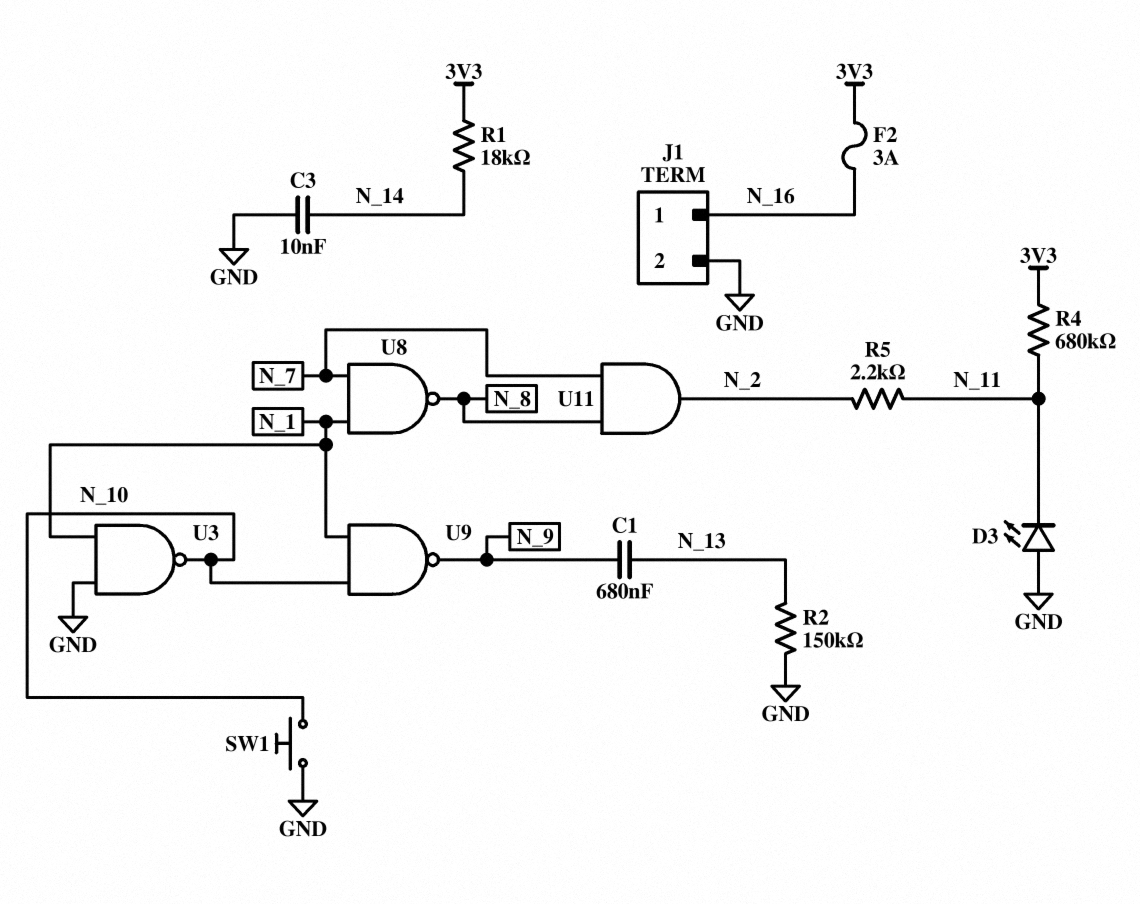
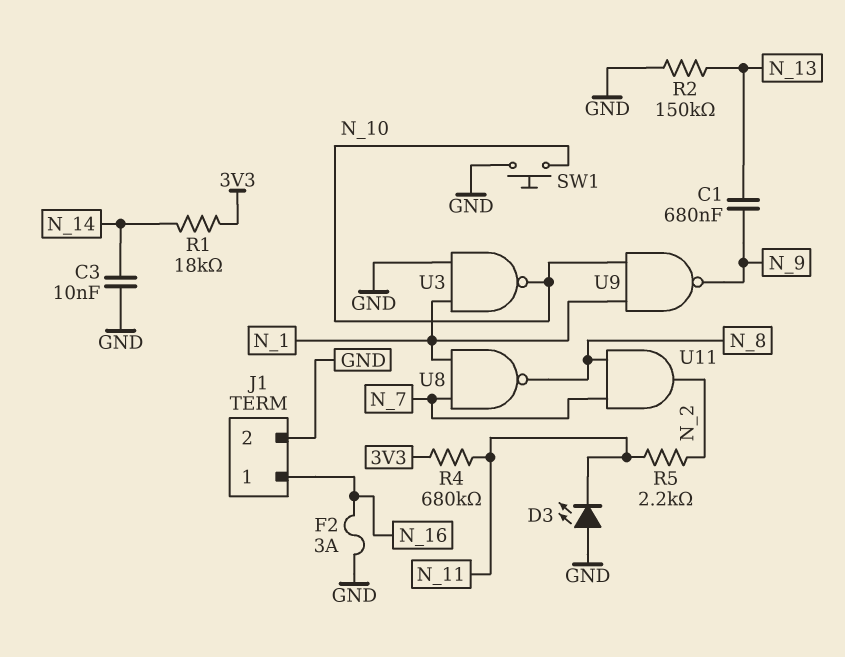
F2: 3A (3V3, N_16) -> 3A (GND, N_16)

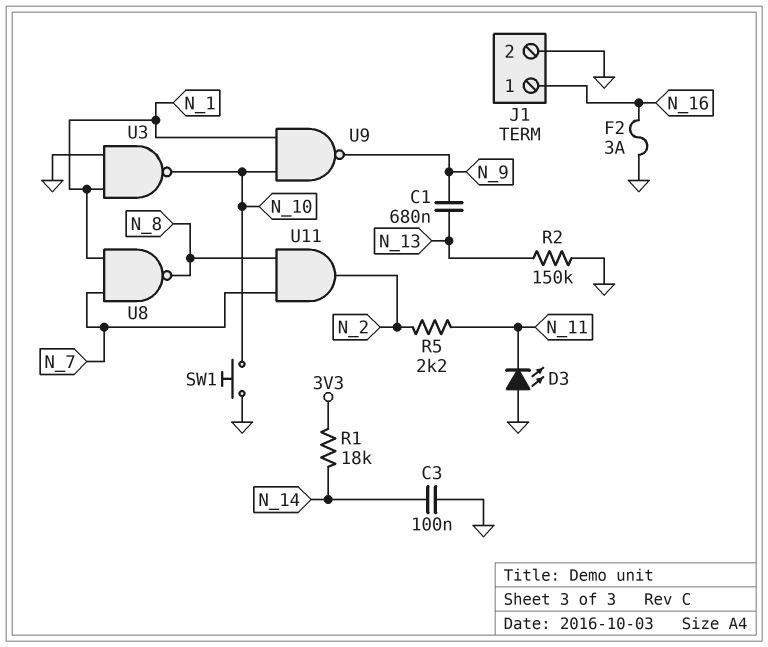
C3: 10nF (GND, N_14) -> 100nF (GND, N_14)
R4: 680k (3V3, N_11) -> none

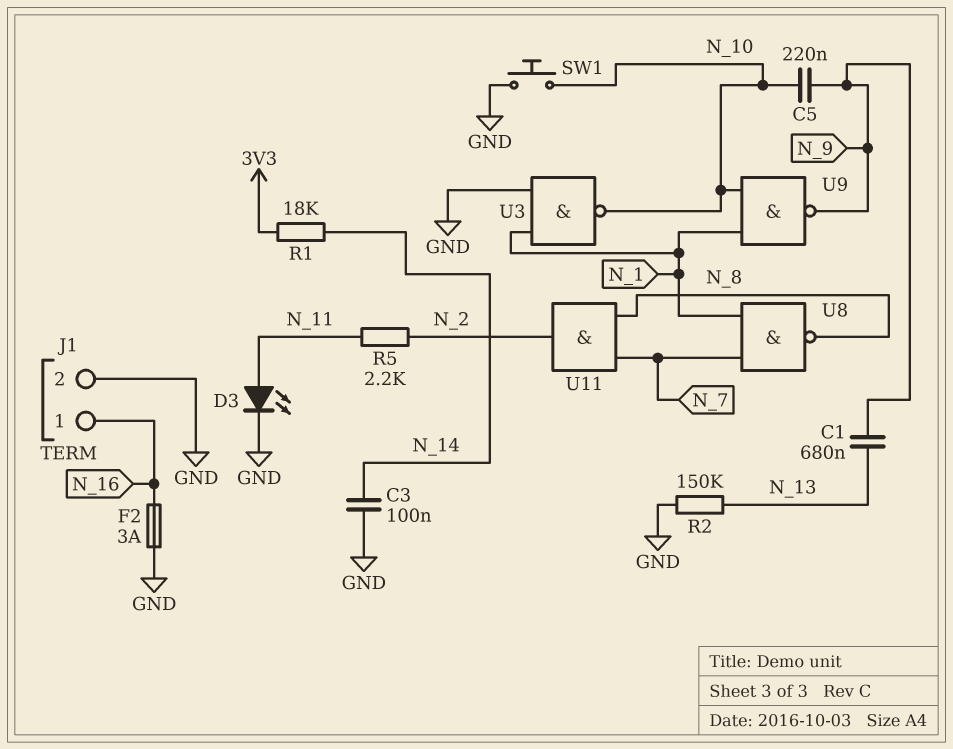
C5: none -> 220nF (N_9, N_10)
D3: LED (A GND, K N_11) -> LED (A N_11, K GND)

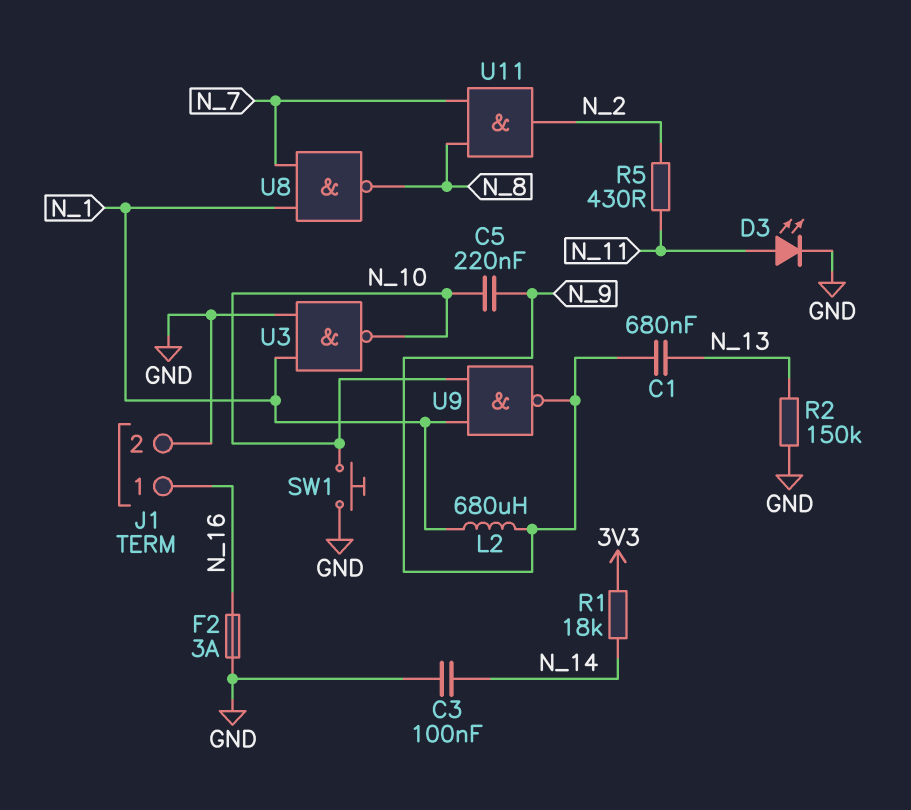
L2: none -> 680uH (N_1, N_9)
R5: 2.2k (N_2, N_11) -> 430 (N_2, N_11)

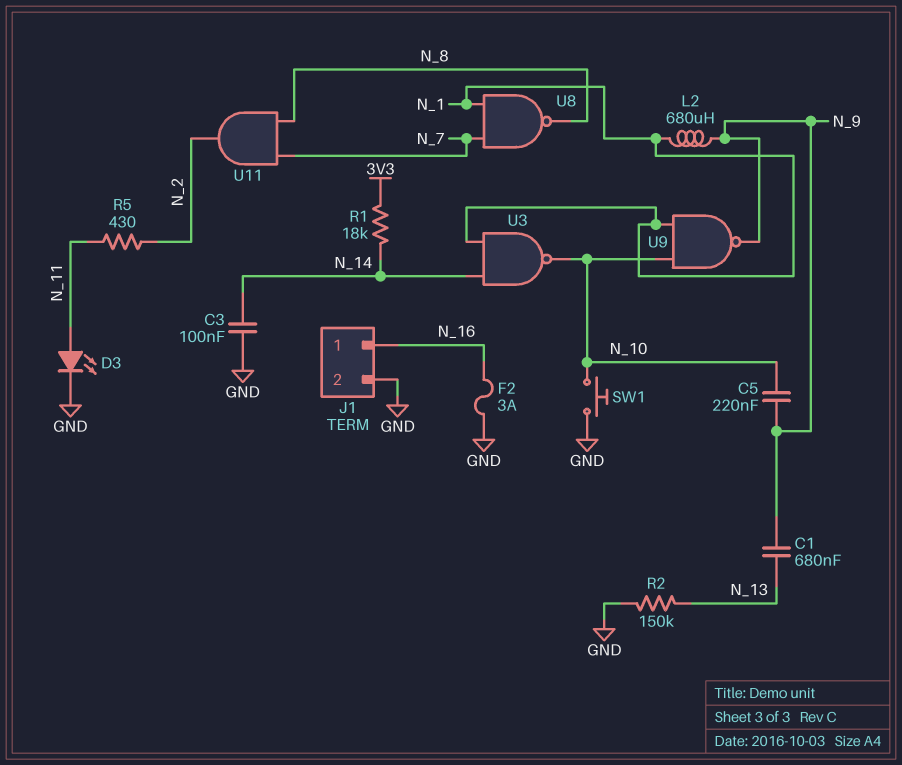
U3: NAND (in GND, in N_1, out N_10) -> NAND (in N_1, in N_14, out N_10)

